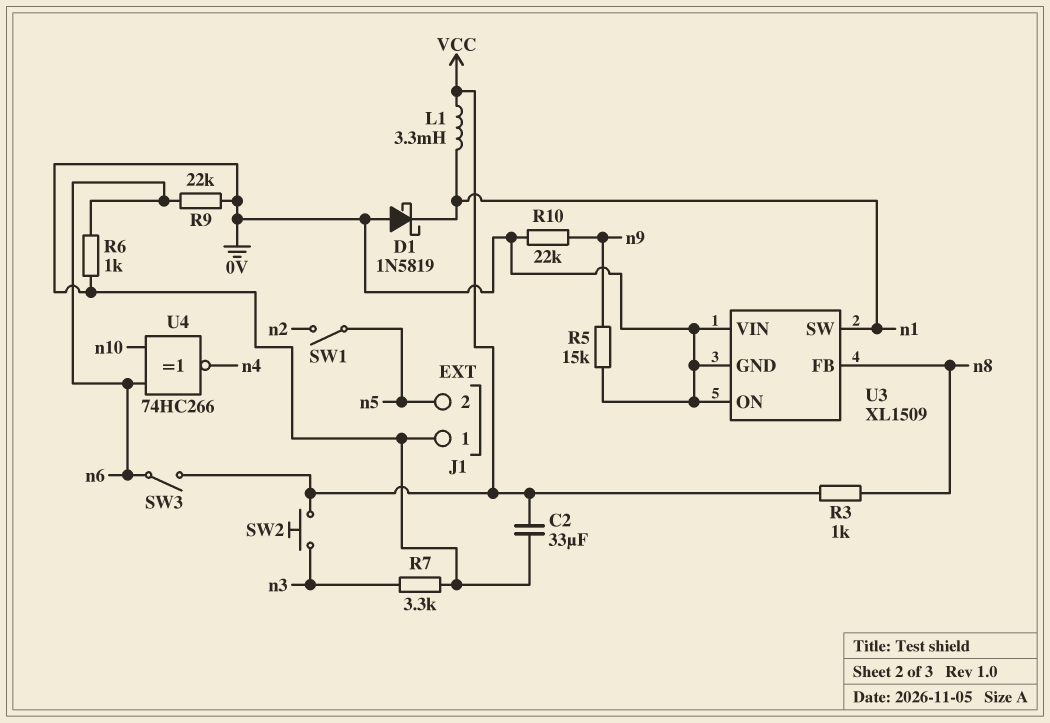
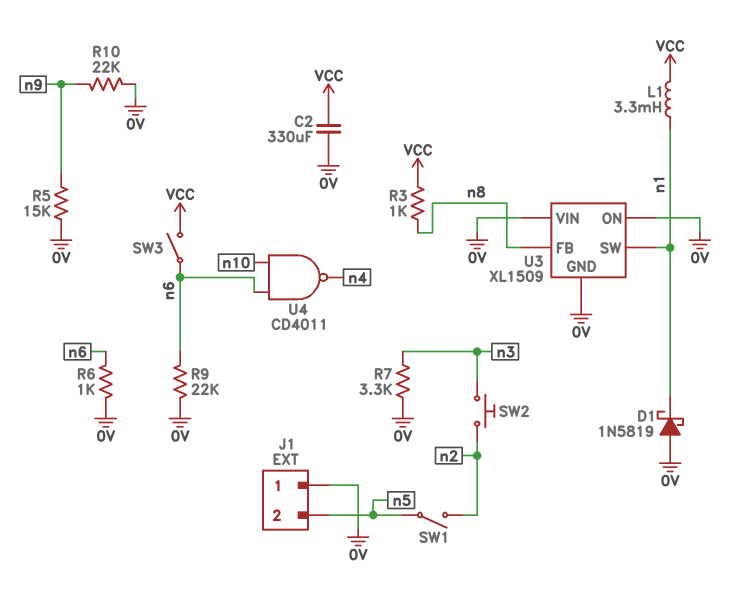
C2: 33uF (0V, VCC) -> 330uF (0V, VCC)
SW2: button (VCC, n3) -> button (n2, n3)
U4: XNOR 74HC266 (in n6, in n10, out n4) -> NAND CD4011 (in n6, in n10, out n4)

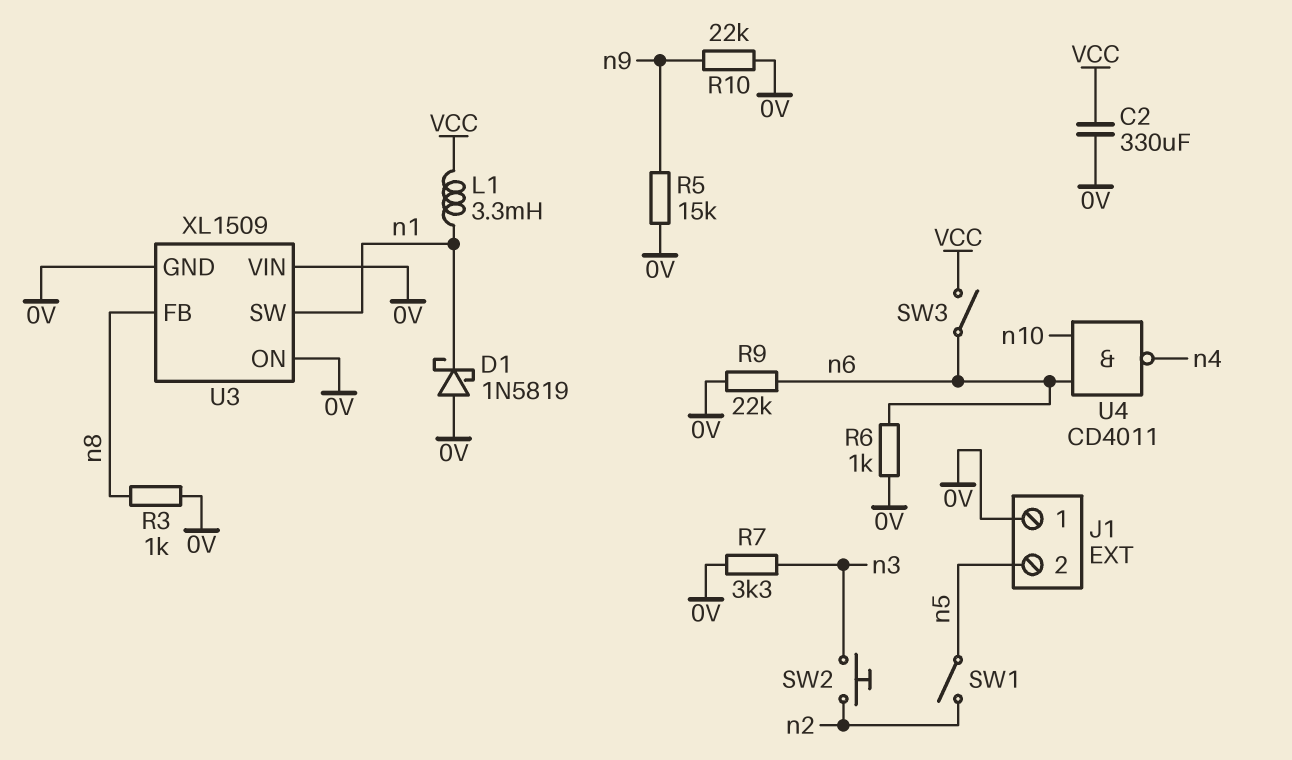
R3: 1k (VCC, n8) -> 1k (0V, n8)

